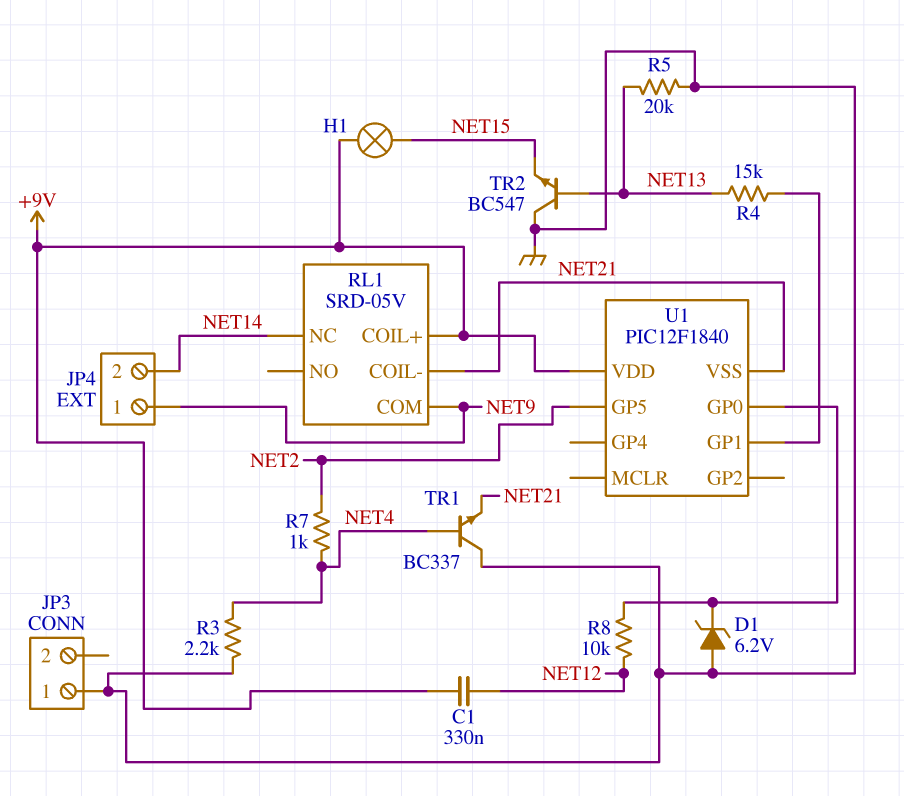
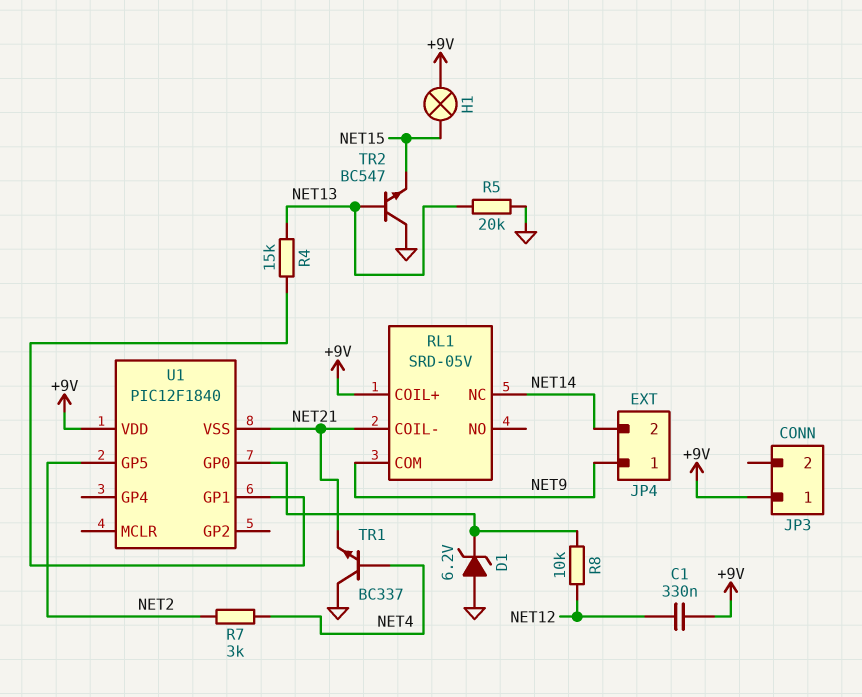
JP3 pin 1: GND -> +9V
R3: 2.2k (GND, NET4) -> none
R7: 1k (NET2, NET4) -> 3k (NET2, NET4)

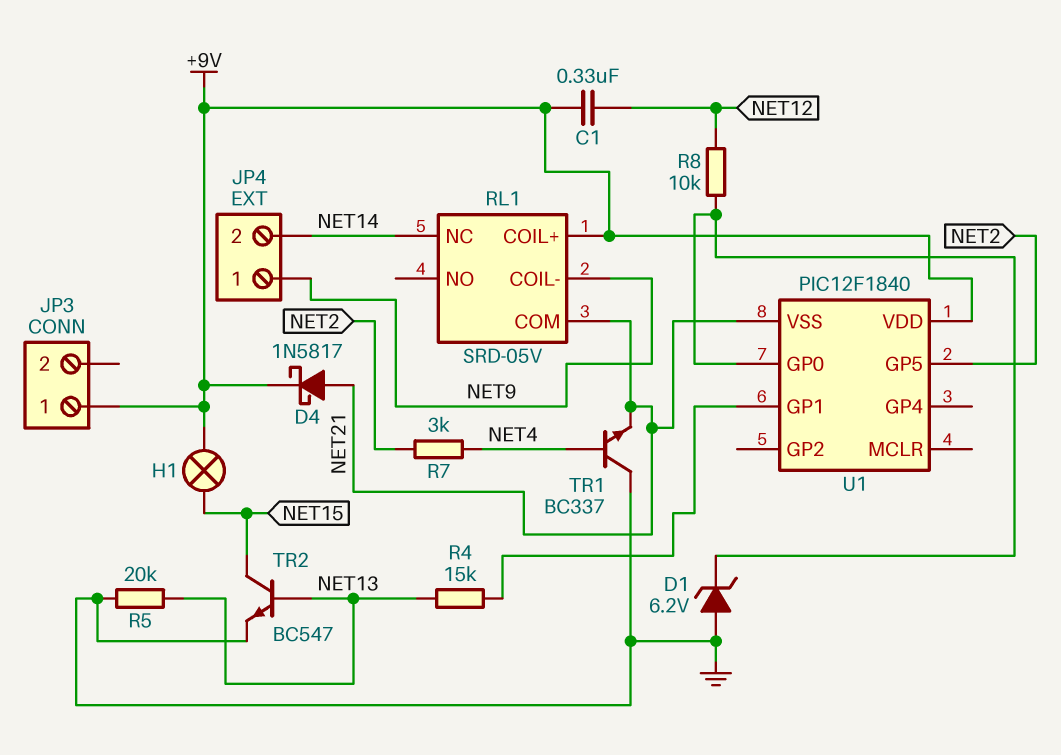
D4: none -> schottky 1N5817 (A NET21, K +9V)
RL1 pin COIL-: NET21 -> NET9
RL1 pin COM: NET9 -> NET21
TR2: NPN BC547 (B NET13, C GND, E NET15) -> NPN BC547 (B NET13, C NET15, E GND)

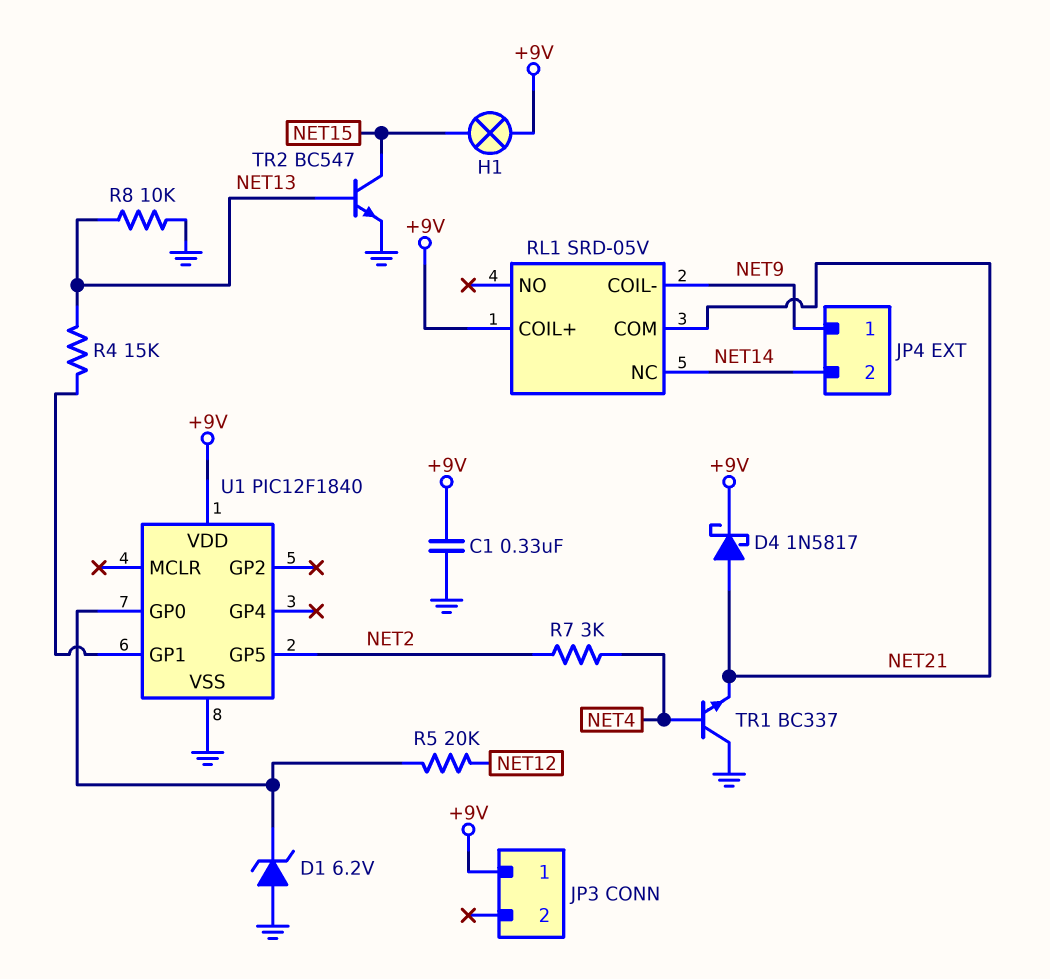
C1: 330nF (+9V, NET12) -> 330nF (+9V, GND)
R5: 20k (GND, NET13) -> 20k (NET12, U1/GP0)
R8: 10k (NET12, U1/GP0) -> 10k (GND, NET13)
U1 pin VSS: NET21 -> GND

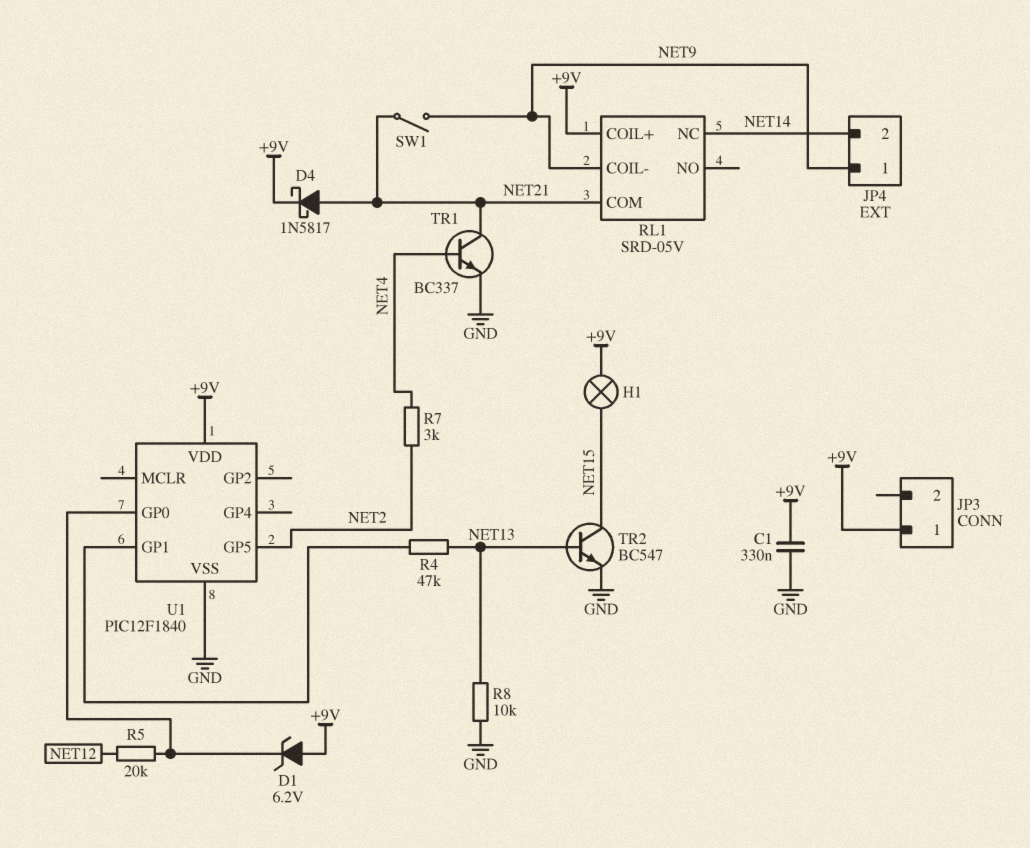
D1: zener 6.2V (A GND, K U1/GP0) -> zener 6.2V (A +9V, K U1/GP0)
R4: 15k (NET13, U1/GP1) -> 47k (NET13, U1/GP1)
SW1: none -> switch (NET9, NET21)
TR1: NPN BC337 (B NET4, C GND, E NET21) -> NPN BC337 (B NET4, C NET21, E GND)

